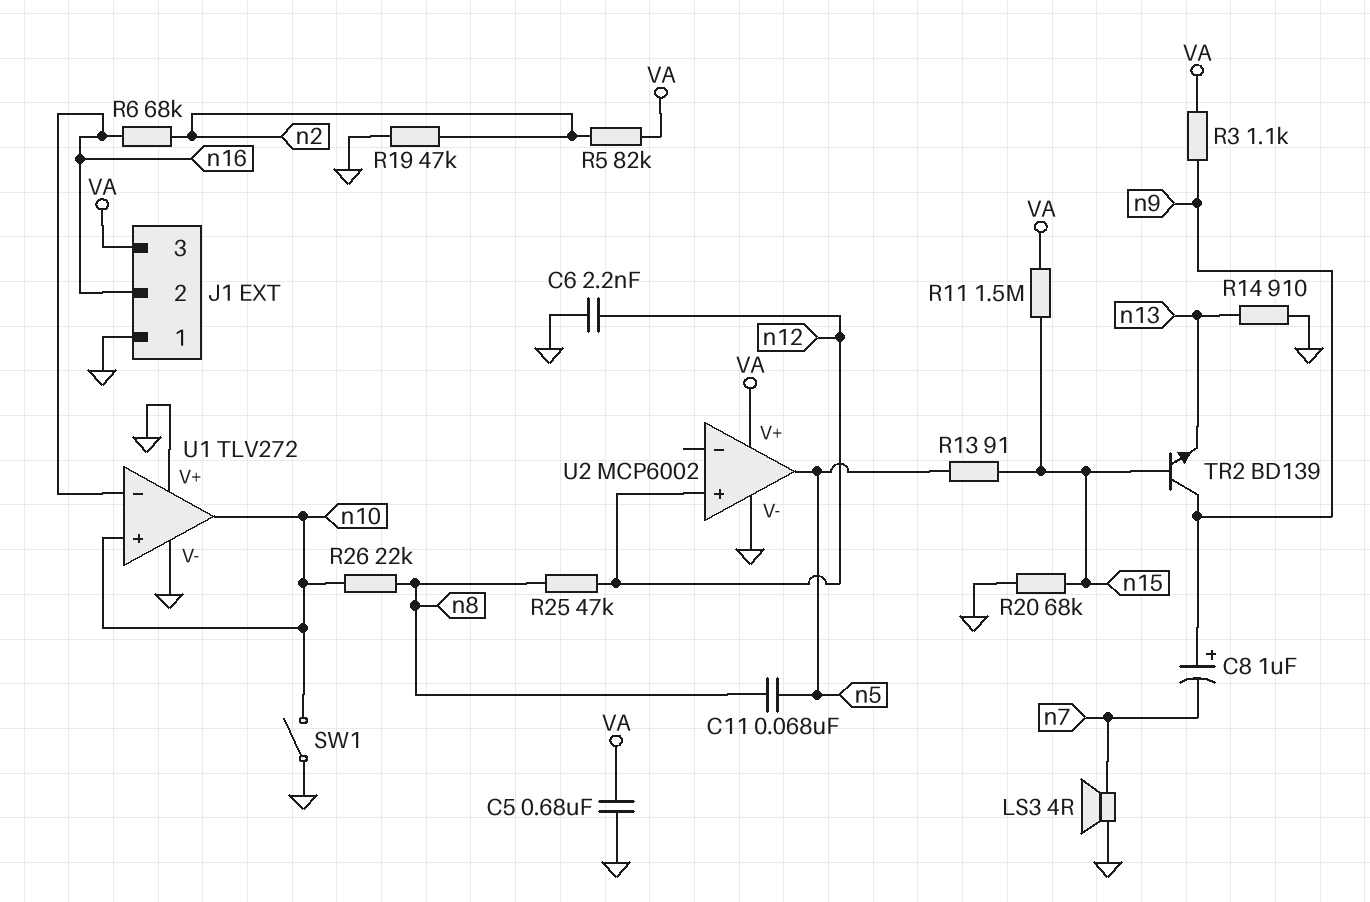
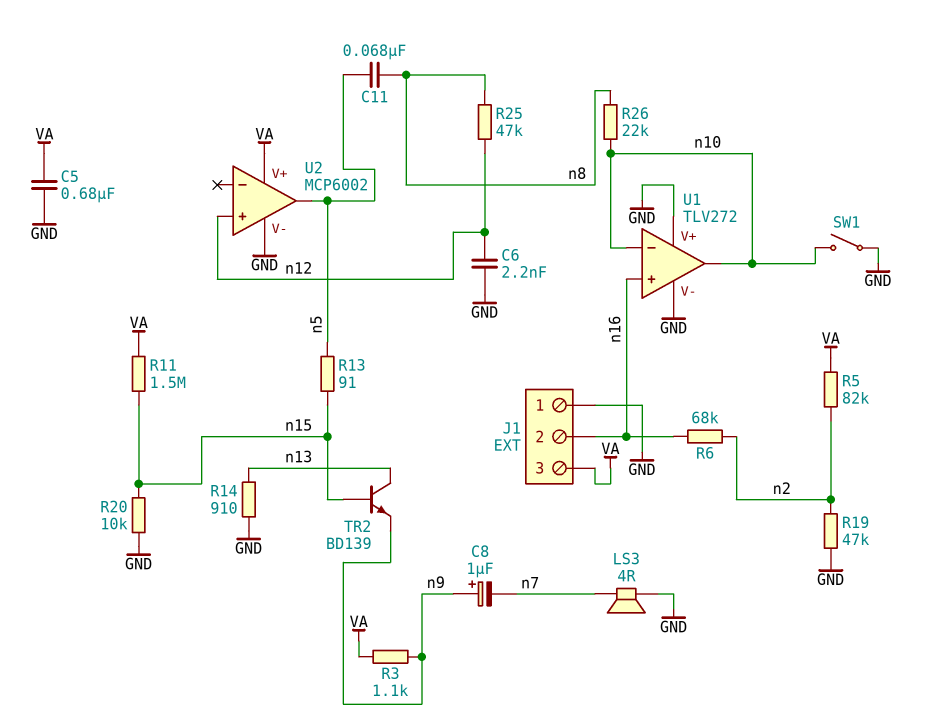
R20: 68k (GND, n15) -> 10k (GND, n15)
TR2: NPN BD139 (B n15, C n9, E n13) -> NPN BD139 (B n15, C n13, E n9)
U1 pin in+: n10 -> n16
U1 pin in-: n16 -> n10

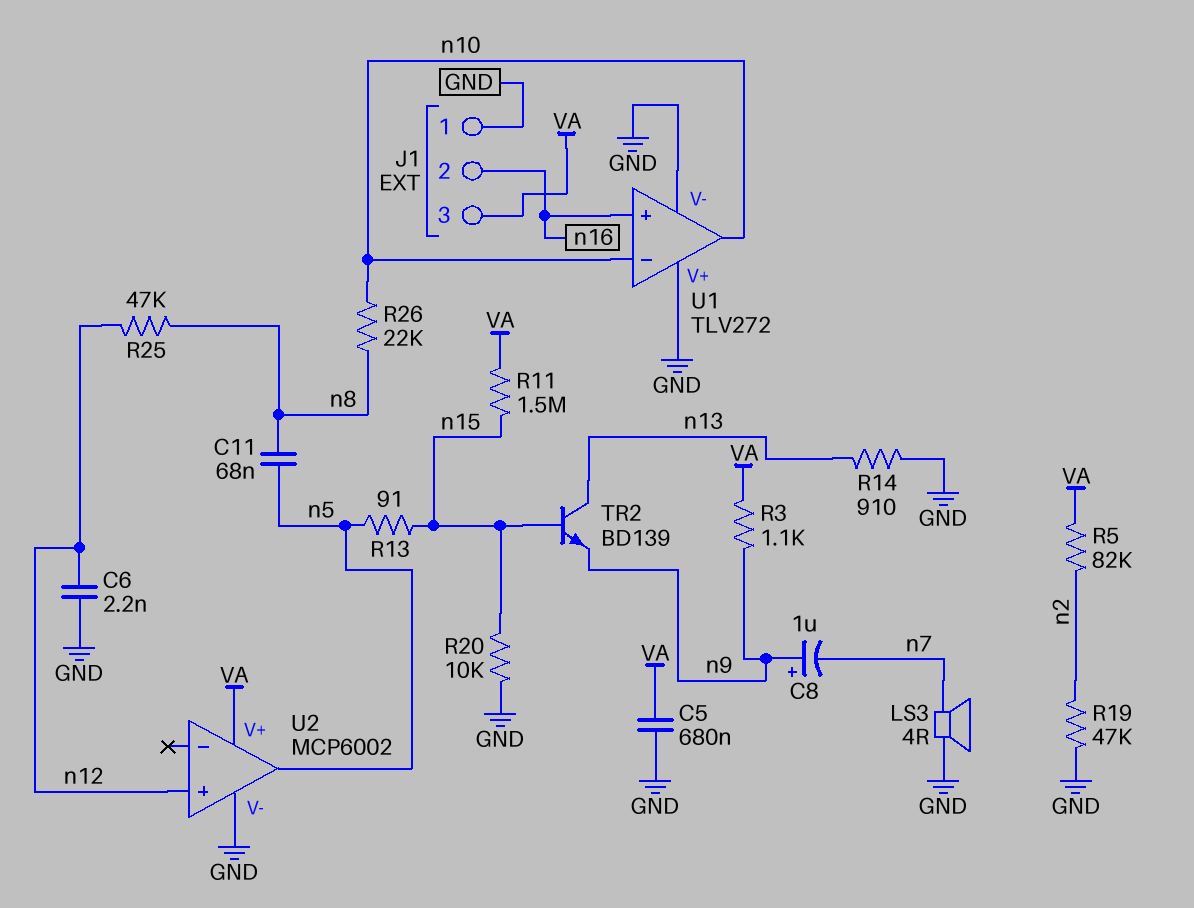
R6: 68k (n2, n16) -> none
SW1: switch (GND, n10) -> none

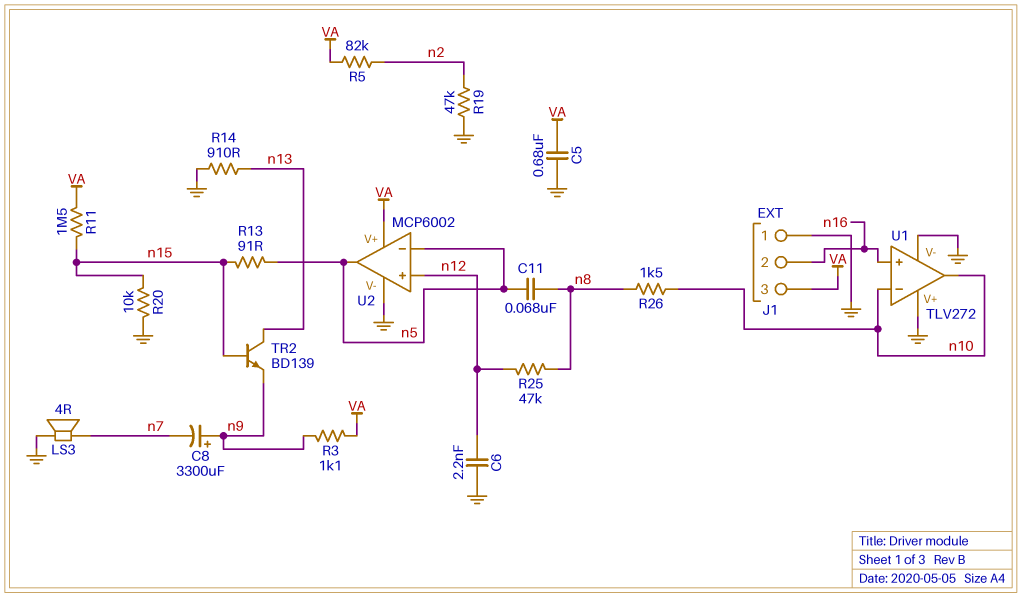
C8: 1uF (plus n9, minus n7) -> 3300uF (plus n9, minus n7)
R26: 22k (n8, n10) -> 1.5k (n8, n10)
U2 pin in-: none -> n5

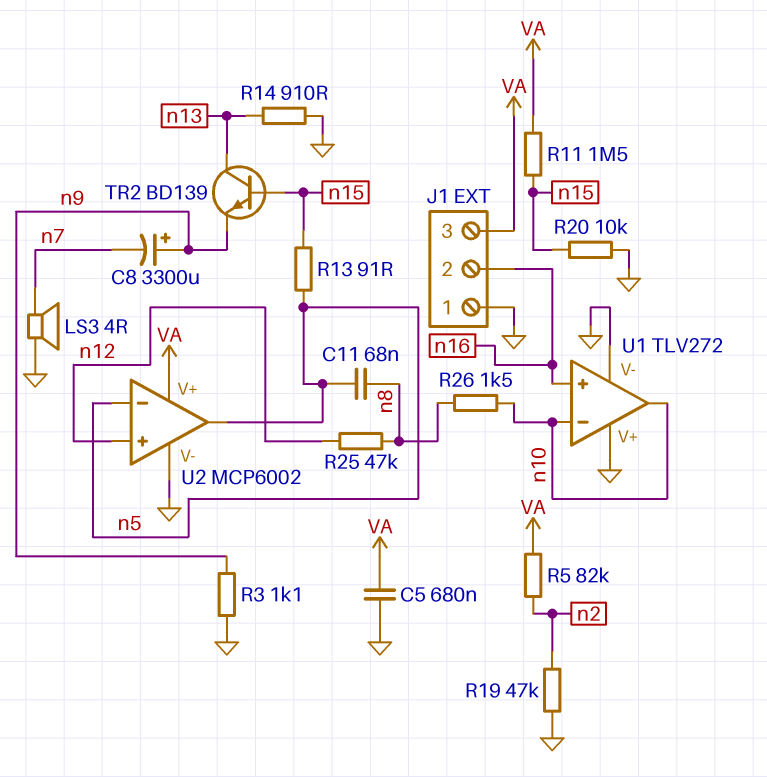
C6: 2.2nF (GND, n12) -> none
R3: 1.1k (VA, n9) -> 1.1k (GND, n9)

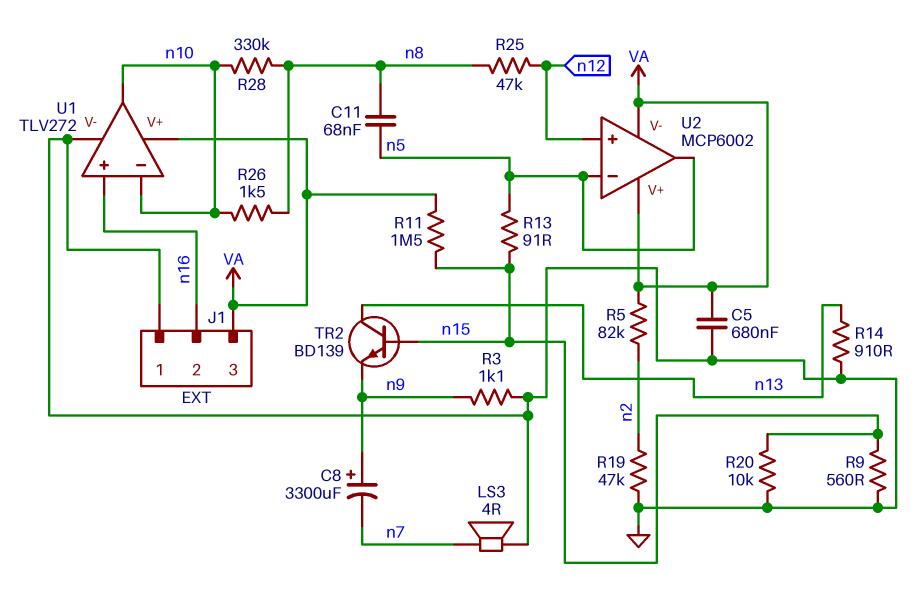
R9: none -> 560 (GND, n15)
R28: none -> 330k (n8, n10)
U1 pin V+: GND -> VA
U2 pin V-: GND -> VA

